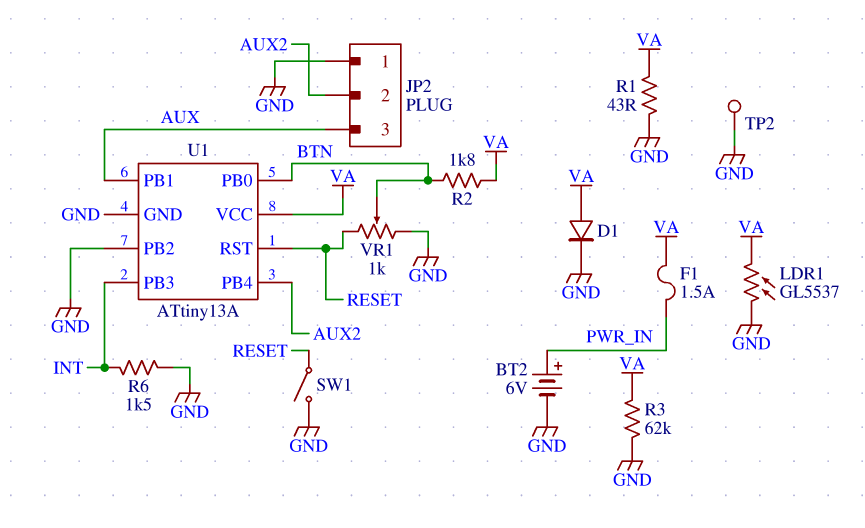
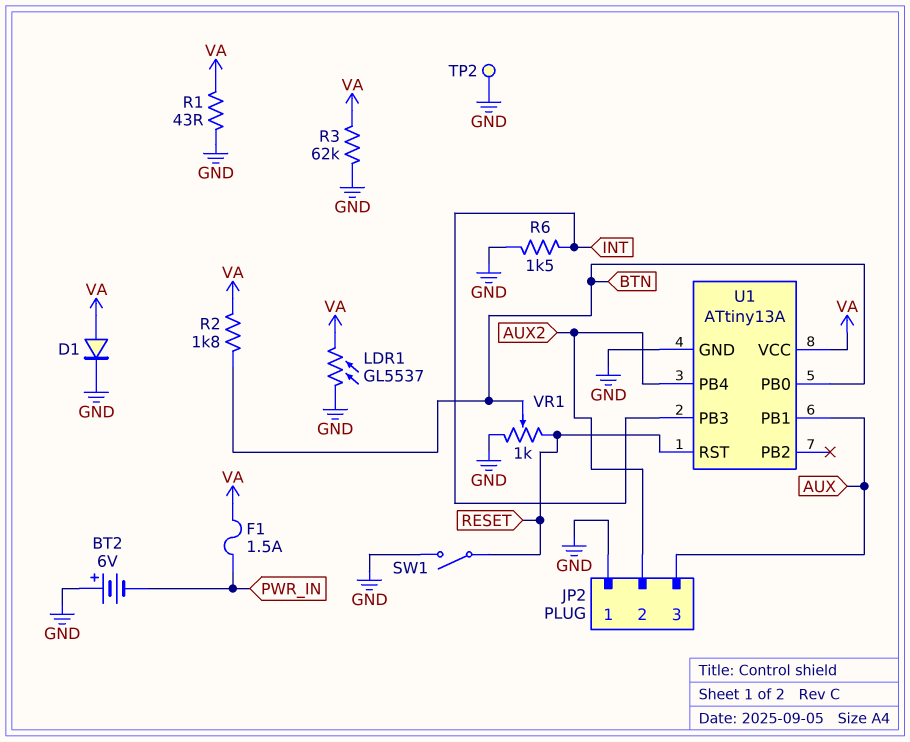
BT2: 6V (plus PWR_IN, minus GND) -> 6V (plus GND, minus PWR_IN)
U1 pin PB2: GND -> none

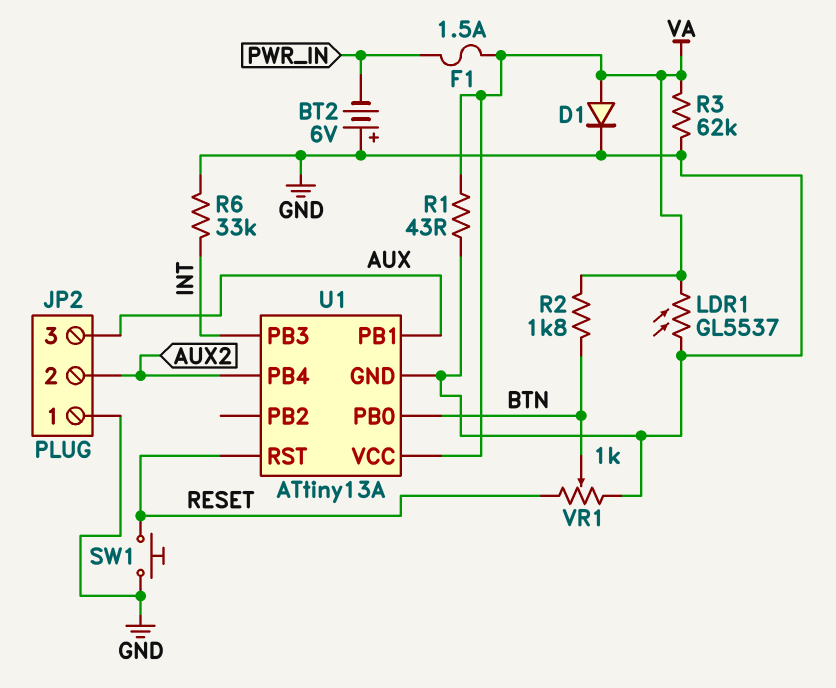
R6: 1.5k (GND, INT) -> 33k (GND, INT)
SW1: switch (GND, RESET) -> button (GND, RESET)
TP2: test point (GND) -> none

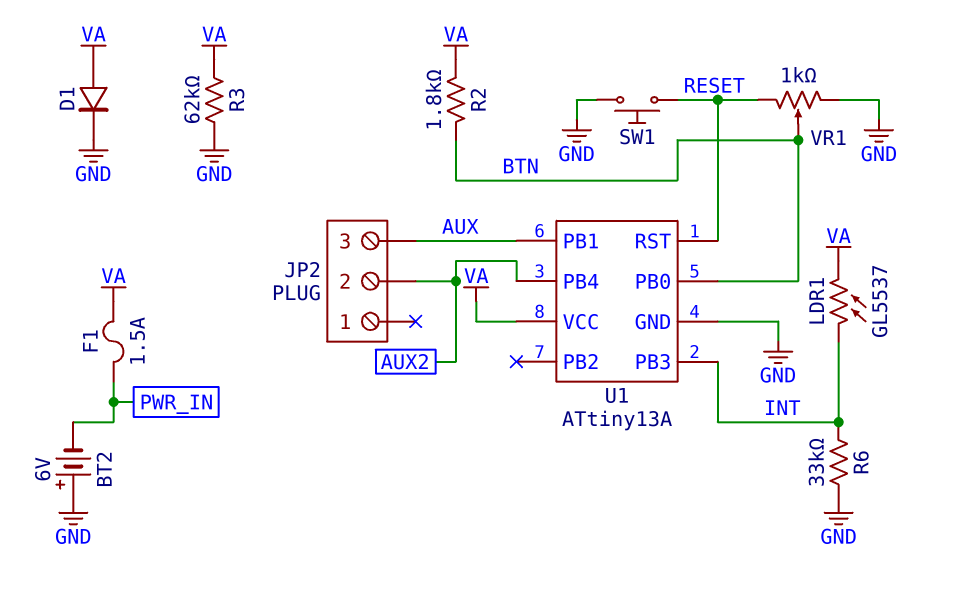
JP2 pin 1: GND -> none
LDR1: GL5537 (GND, VA) -> GL5537 (INT, VA)
R1: 43 (GND, VA) -> none

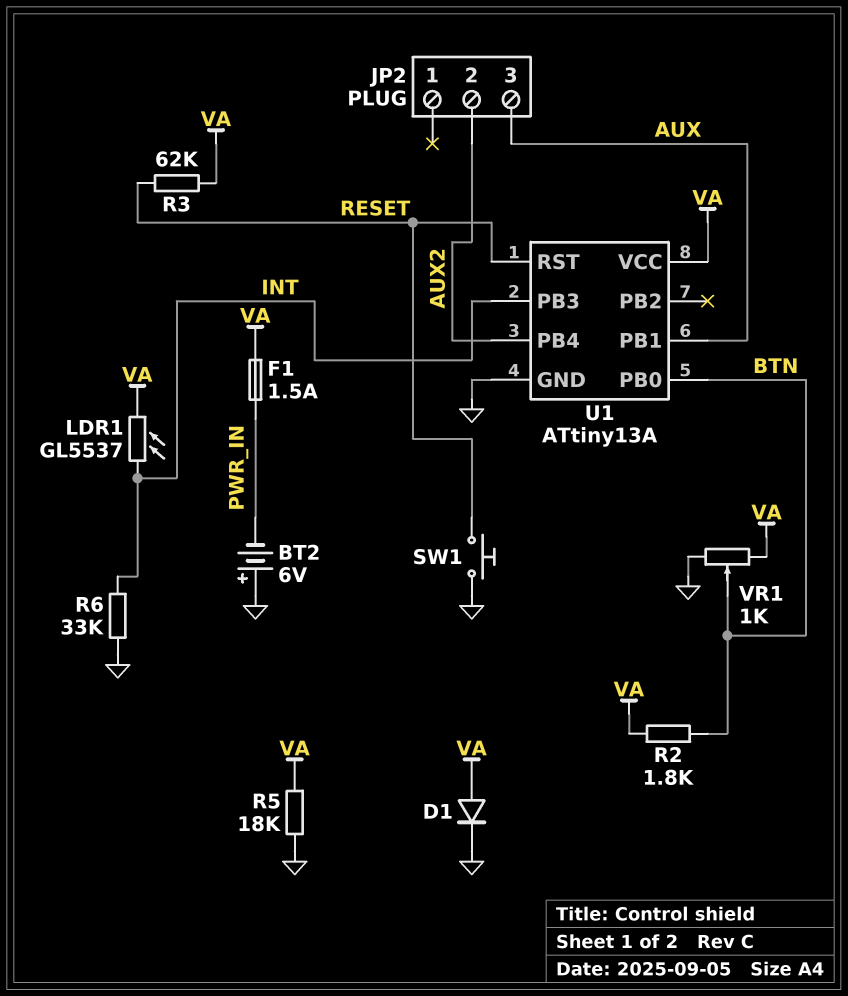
R3: 62k (GND, VA) -> 62k (RESET, VA)
R5: none -> 18k (GND, VA)
VR1: 1k (GND, RESET, wiper BTN) -> 1k (GND, VA, wiper BTN)

